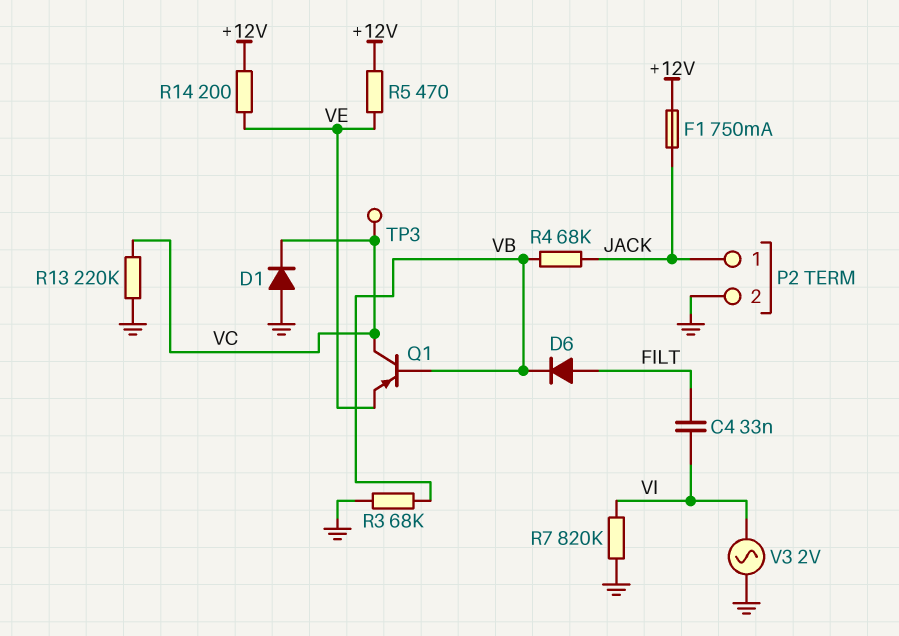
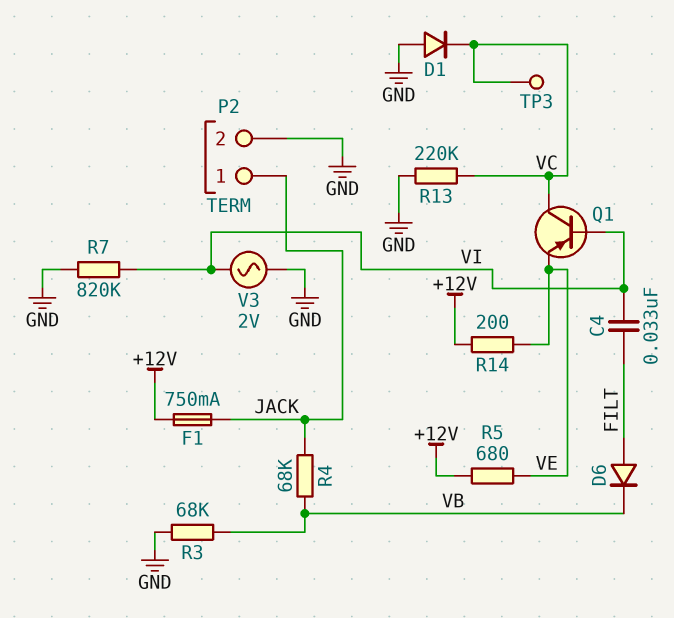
Q1: PNP (B VB, C VC, E VE) -> PNP (B VI, C VC, E VE)
R5: 470 (+12V, VE) -> 680 (+12V, VE)

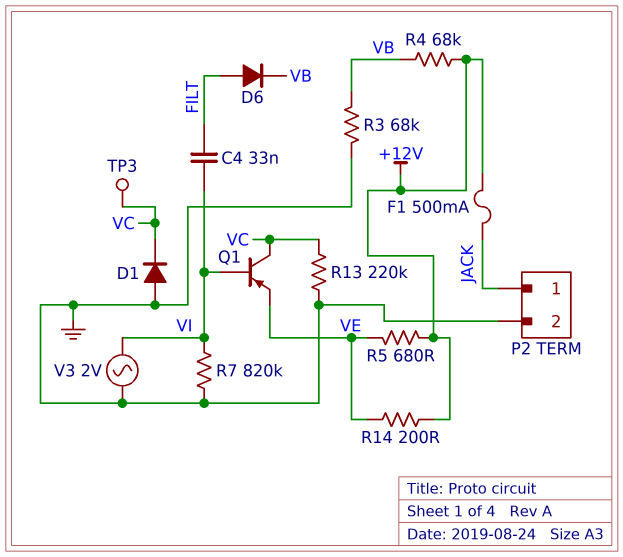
F1: 750mA (+12V, JACK) -> 500mA (+12V, JACK)
R4: 68k (JACK, VB) -> 68k (+12V, VB)

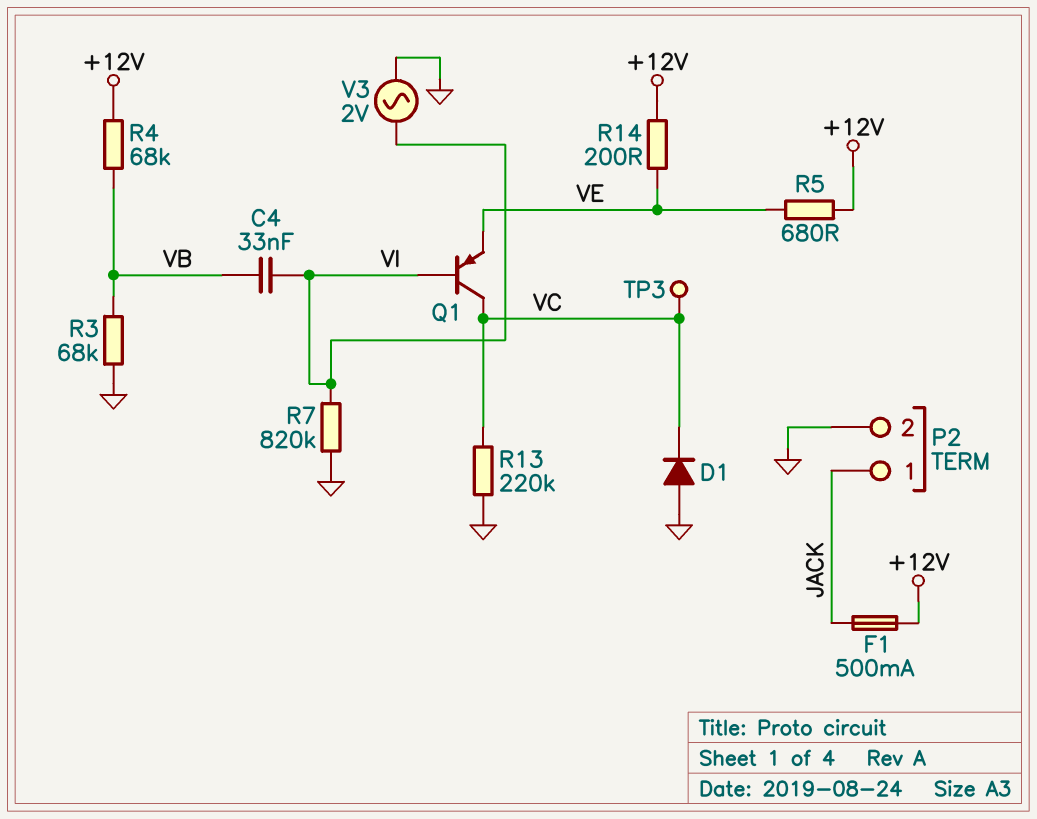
C4: 33nF (FILT, VI) -> 33nF (VB, VI)
D6: diode (A FILT, K VB) -> none

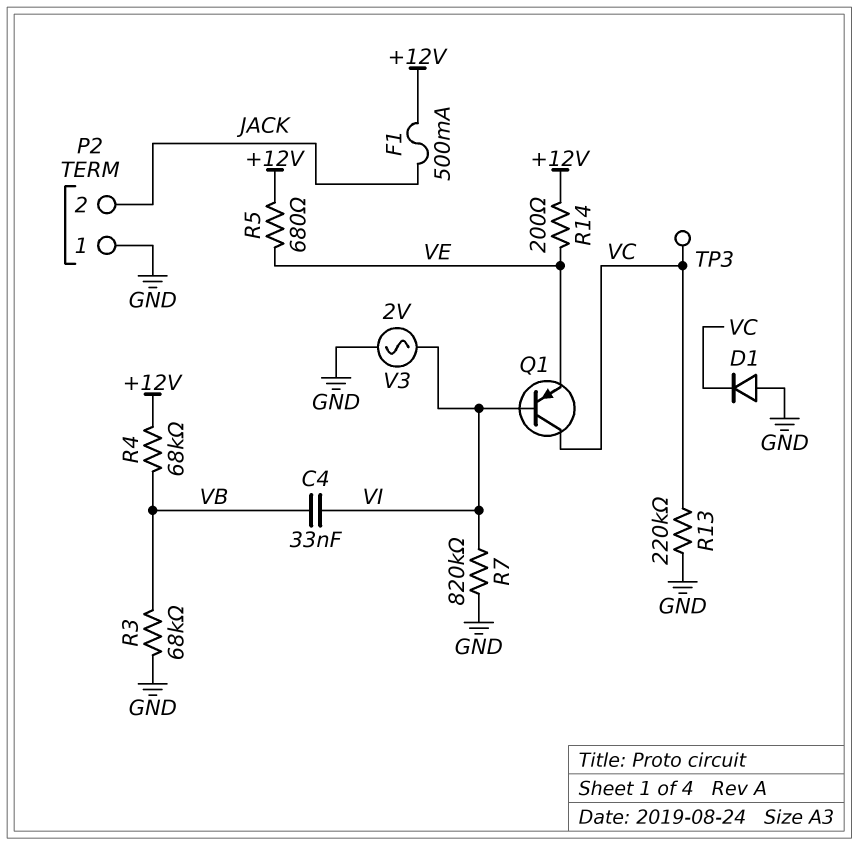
P2 pin 1: JACK -> GND
P2 pin 2: GND -> JACK

